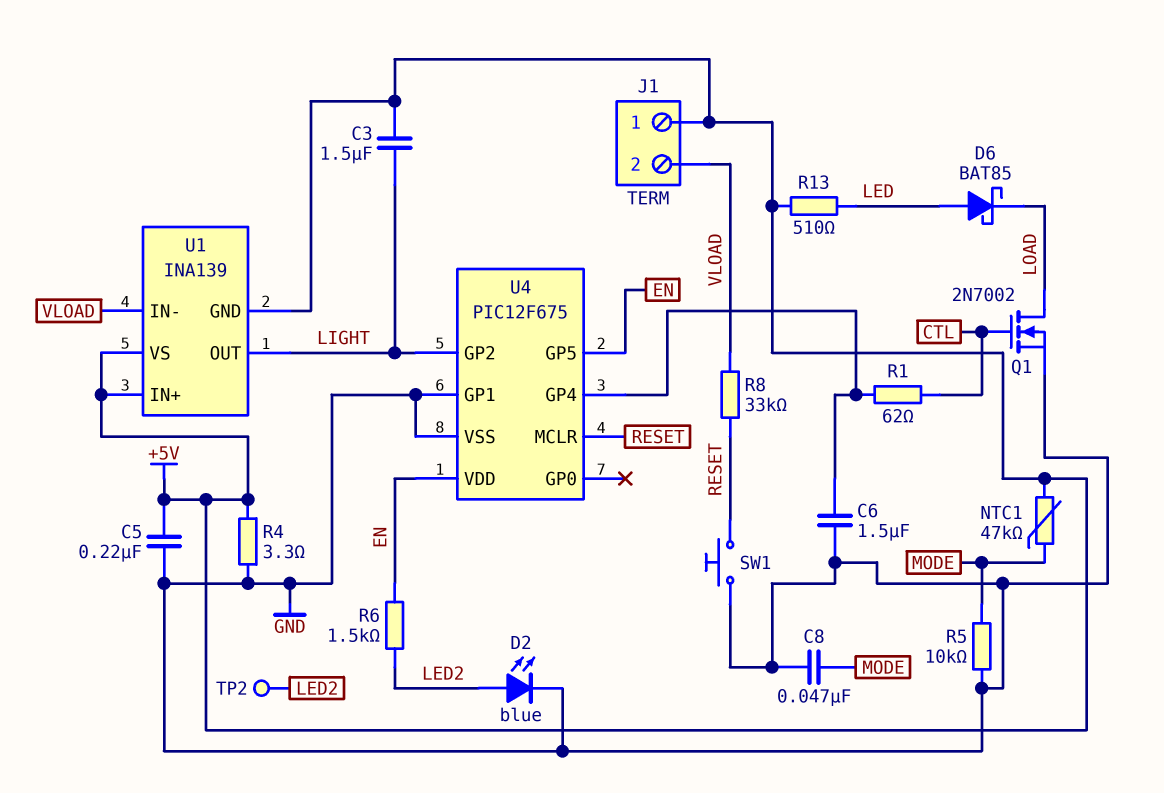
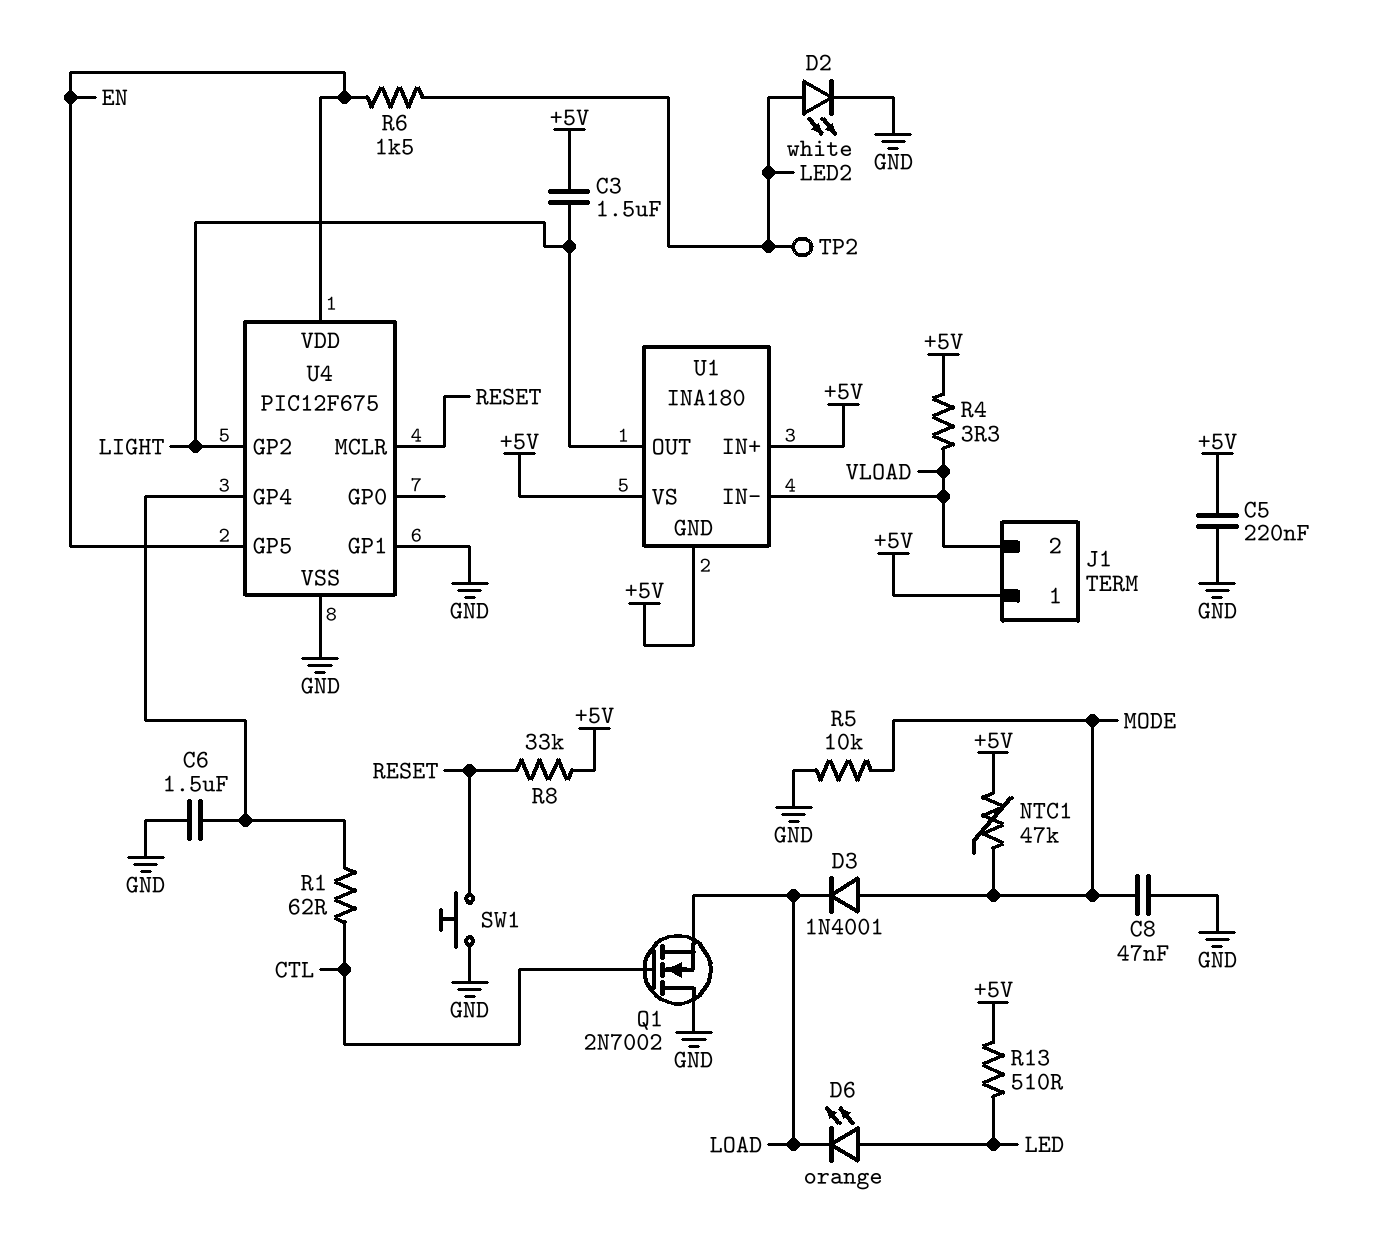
D2: LED blue (A LED2, K GND) -> LED white (A LED2, K GND)
D3: none -> diode 1N4001 (A MODE, K LOAD)
D6: schottky BAT85 (A LED, K LOAD) -> LED orange (A LED, K LOAD)
Q1: NMOS 2N7002 (G CTL, D LOAD, S GND) -> NMOS 2N7002 (G CTL, D GND, S LOAD)
R4: 3.3 (+5V, GND) -> 3.3 (+5V, VLOAD)
R8: 33k (RESET, VLOAD) -> 33k (+5V, RESET)
U1: INA139 -> INA180

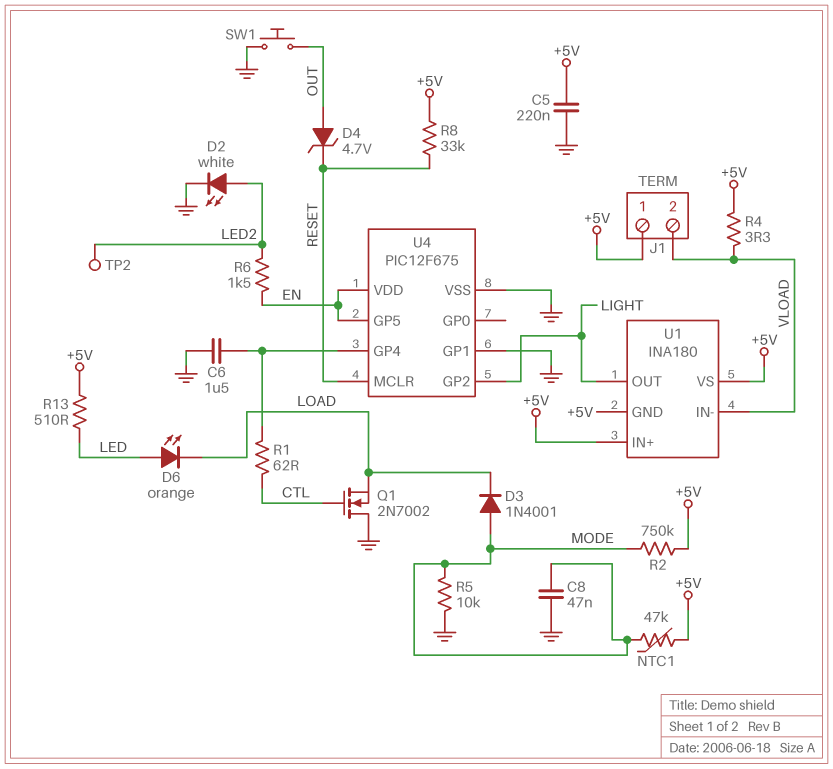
C3: 1.5uF (+5V, LIGHT) -> none
D4: none -> zener 4.7V (A OUT, K RESET)
R2: none -> 750k (+5V, MODE)
SW1: button (GND, RESET) -> button (GND, OUT)

